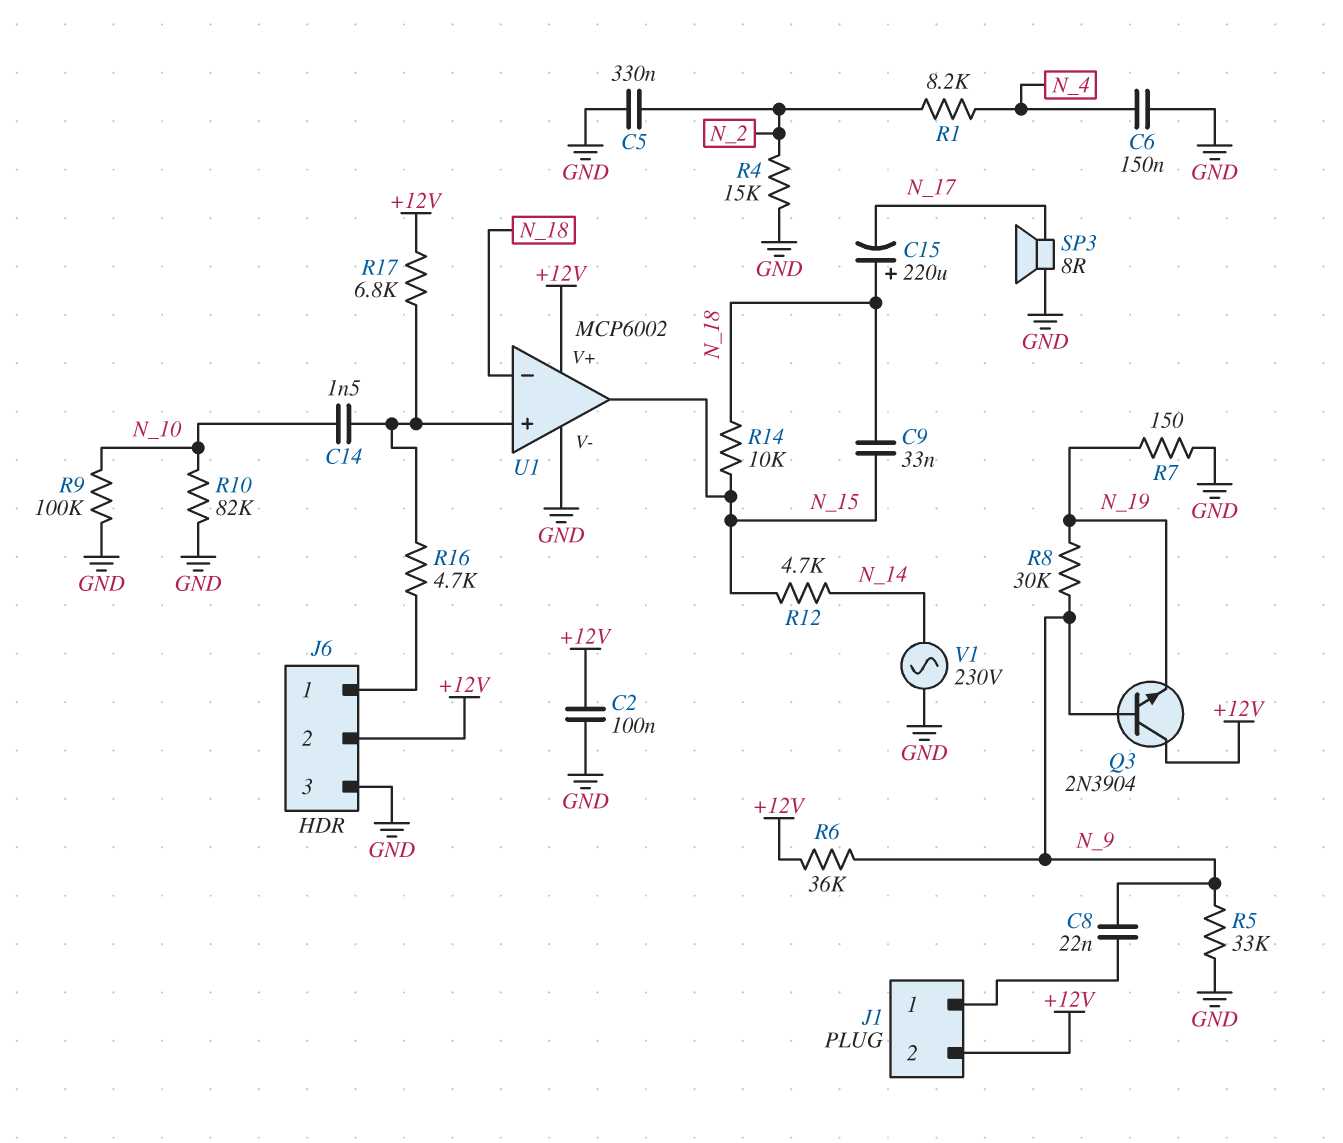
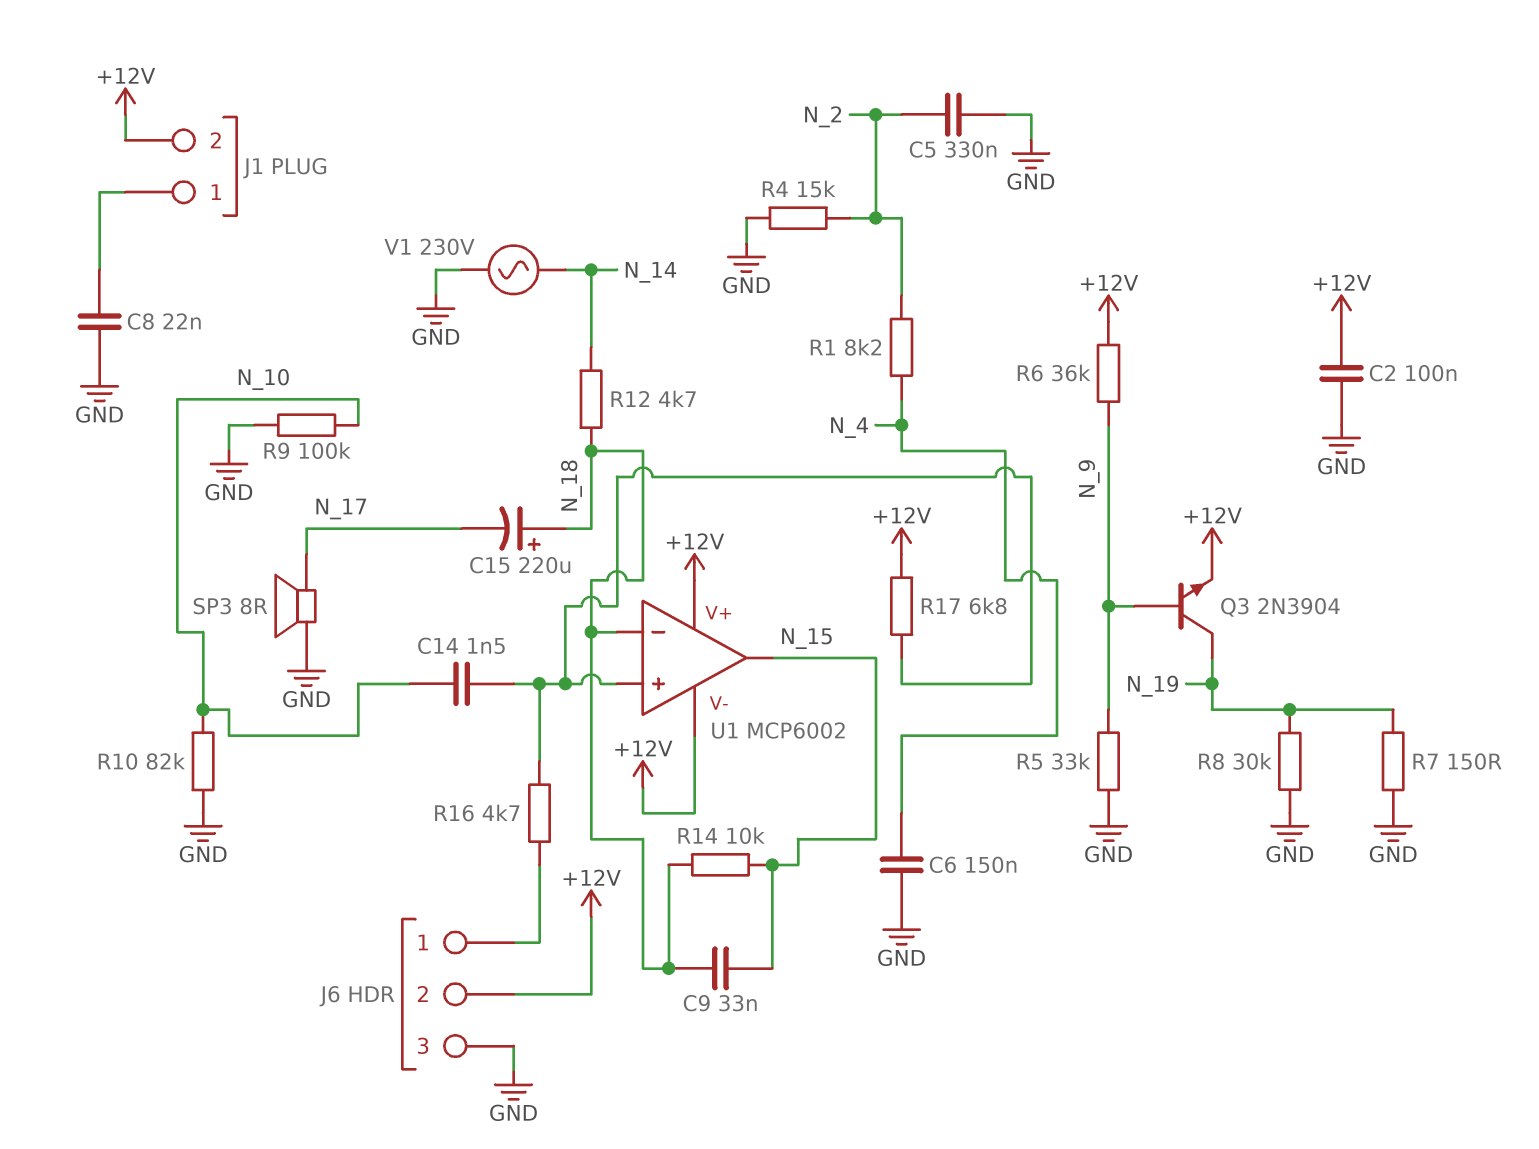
C8: 22nF (J1/1, N_9) -> 22nF (GND, J1/1)
Q3: NPN 2N3904 (B N_9, C +12V, E N_19) -> NPN 2N3904 (B N_9, C N_19, E +12V)
R8: 30k (N_9, N_19) -> 30k (GND, N_19)
R12: 4.7k (N_14, N_15) -> 4.7k (N_14, N_18)
U1 pin V-: GND -> +12V

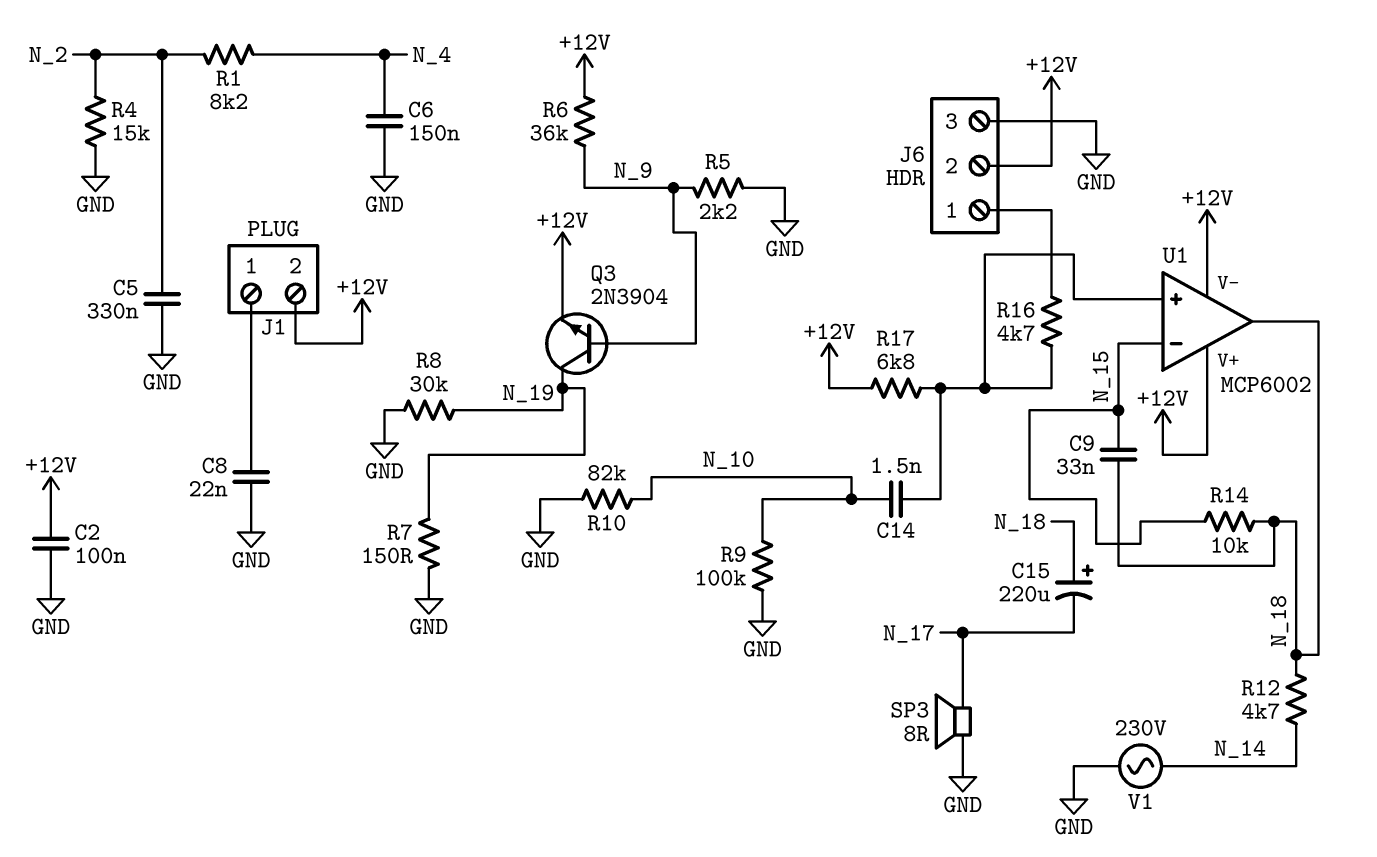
R5: 33k (GND, N_9) -> 2.2k (GND, N_9)
U1 pin in-: N_18 -> N_15
U1 pin out: N_15 -> N_18

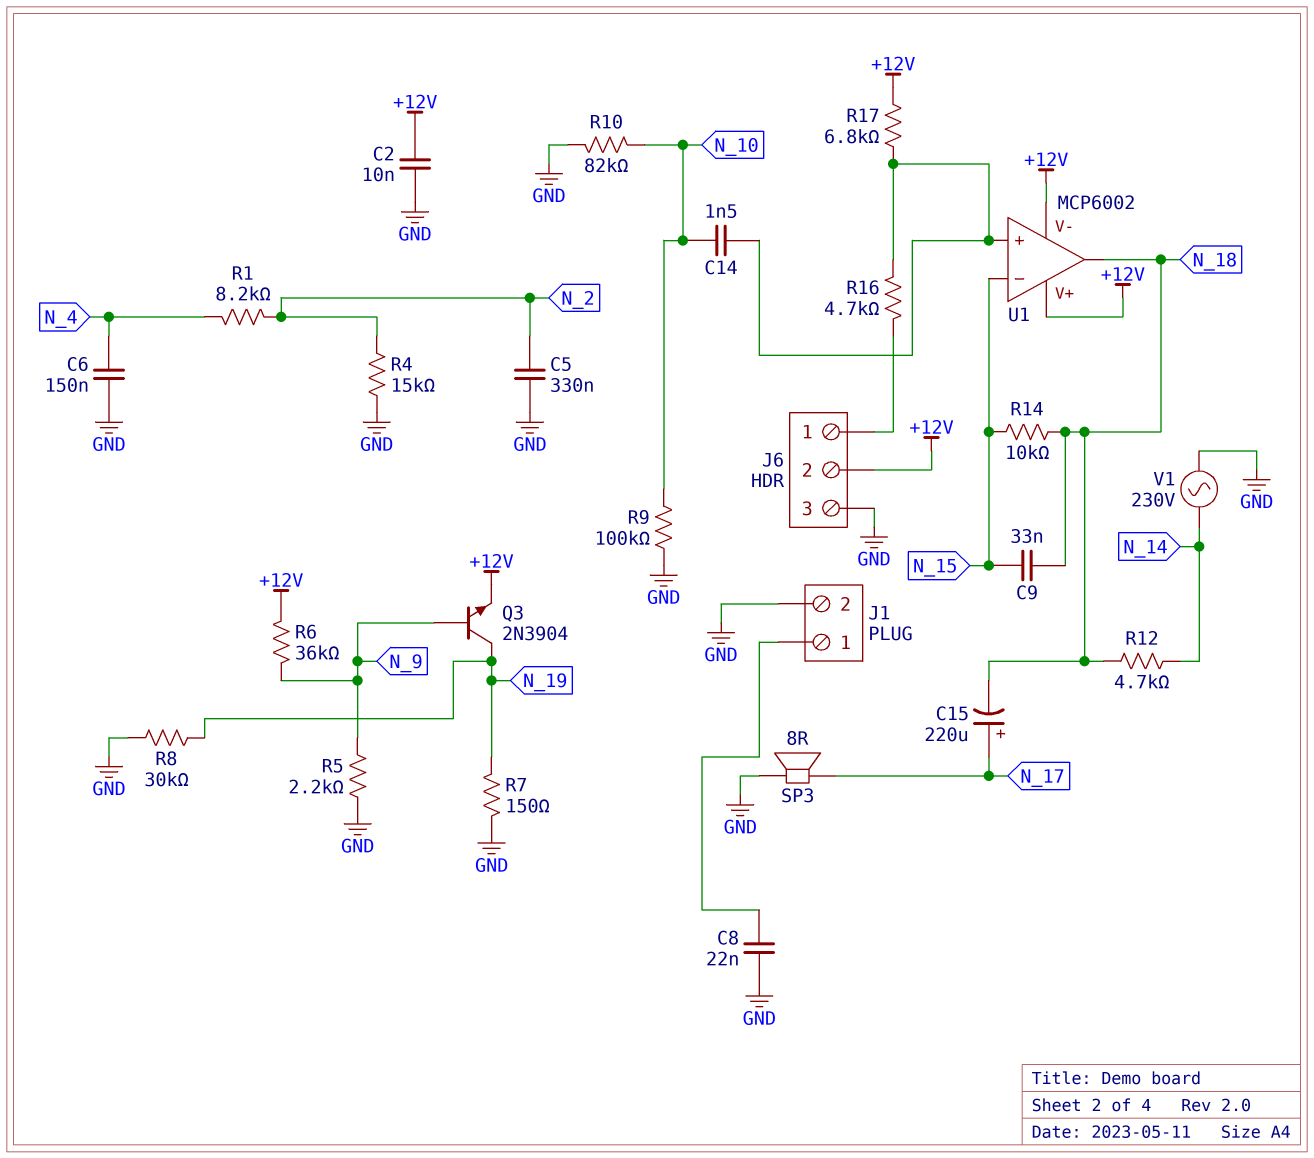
C2: 100nF (+12V, GND) -> 10nF (+12V, GND)
C15: 220uF (plus N_18, minus N_17) -> 220uF (plus N_17, minus N_18)
J1 pin 2: +12V -> GND

